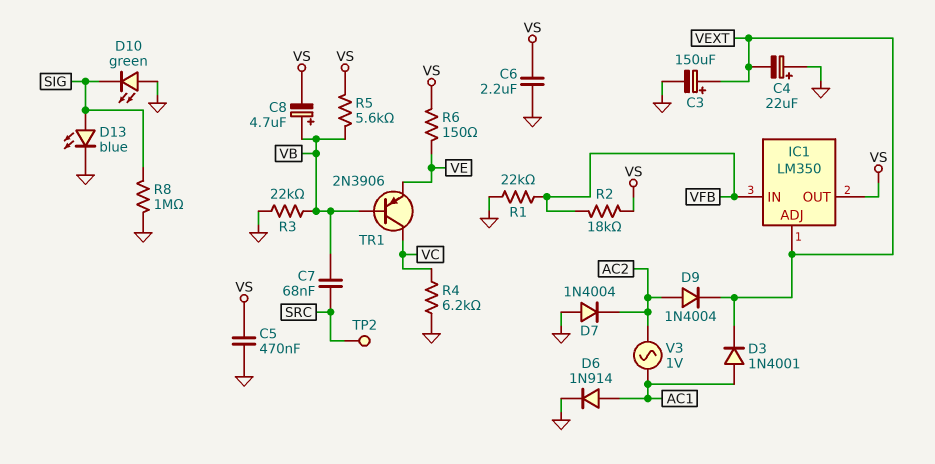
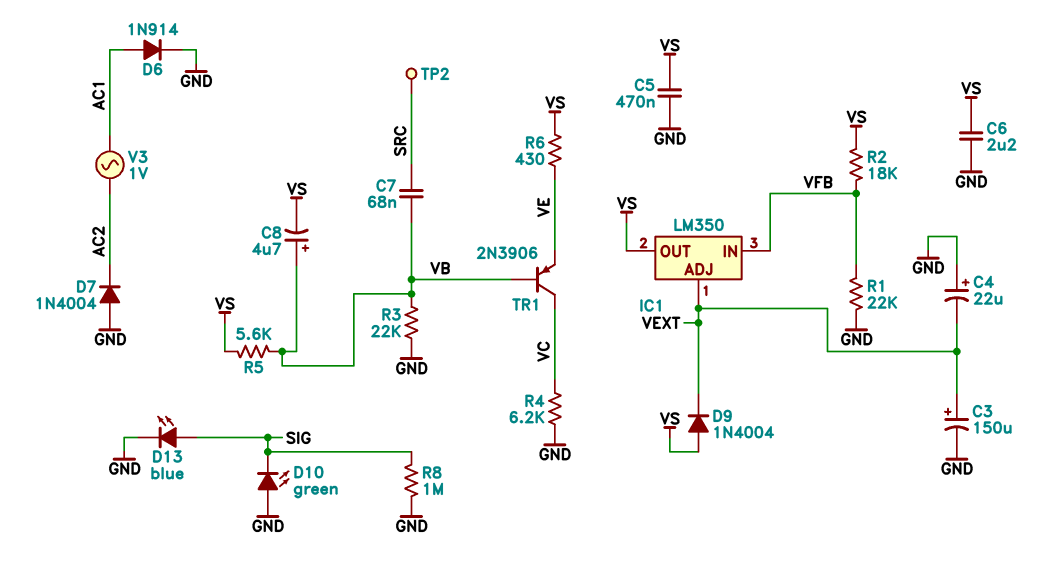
D3: diode 1N4001 (A AC1, K VEXT) -> none
D9: diode 1N4004 (A AC2, K VEXT) -> diode 1N4004 (A VS, K VEXT)
R6: 150 (VE, VS) -> 430 (VE, VS)

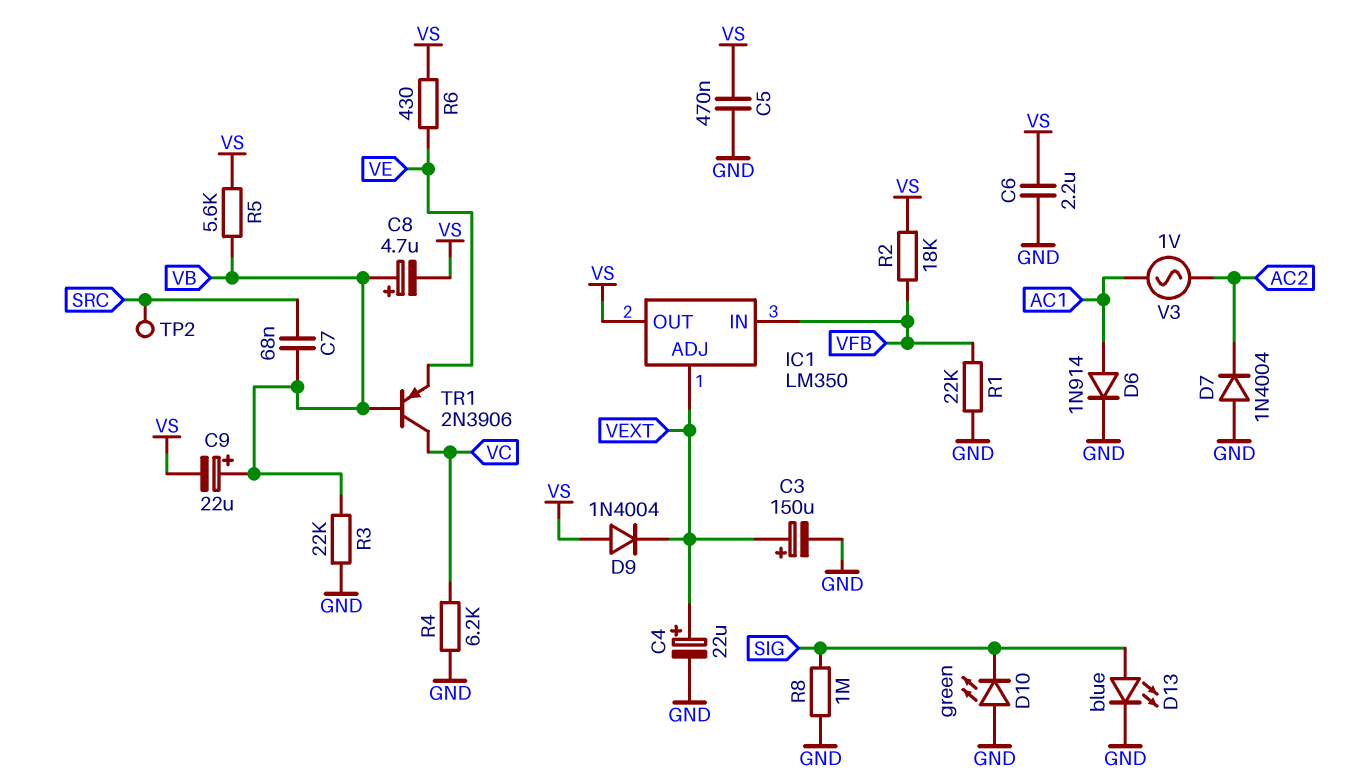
C4: 22uF (plus GND, minus VEXT) -> 22uF (plus VEXT, minus GND)
C9: none -> 22uF (plus VB, minus VS)

